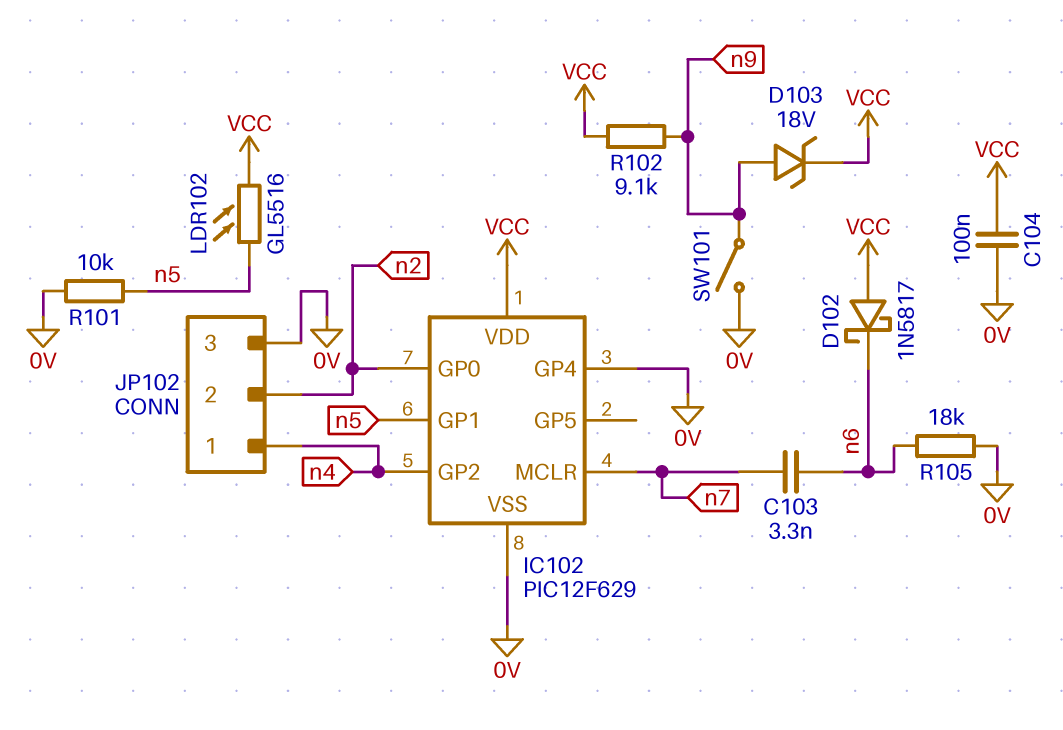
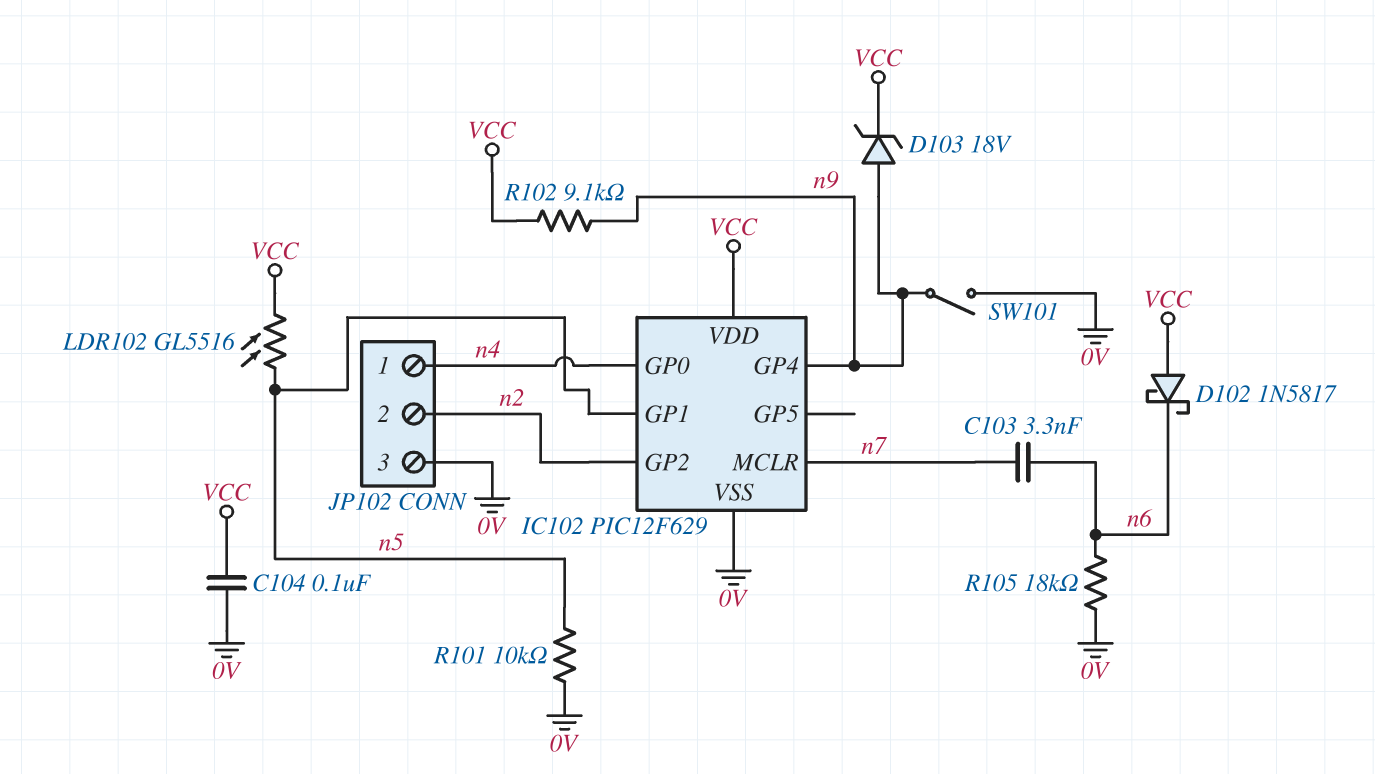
IC102 pin GP0: n2 -> n4
IC102 pin GP2: n4 -> n2
IC102 pin GP4: 0V -> n9

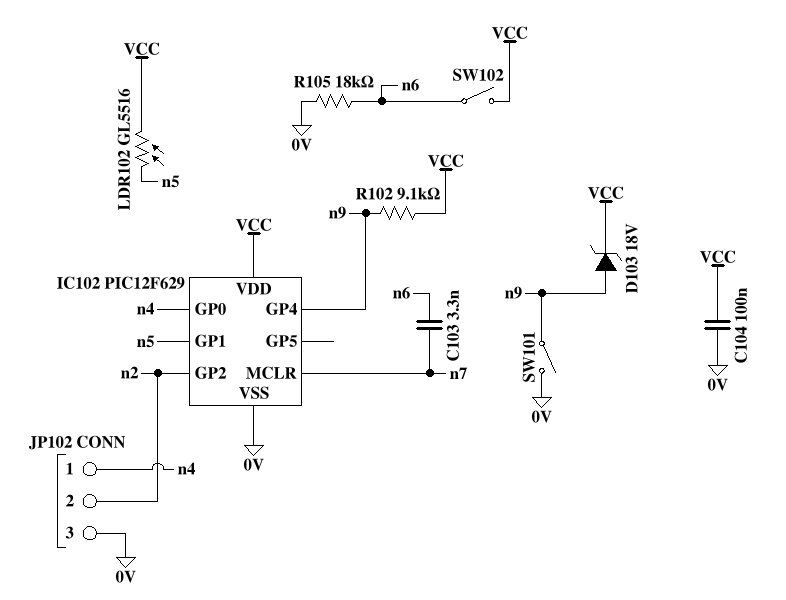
D102: schottky 1N5817 (A VCC, K n6) -> none
R101: 10k (0V, n5) -> none
SW102: none -> switch (VCC, n6)

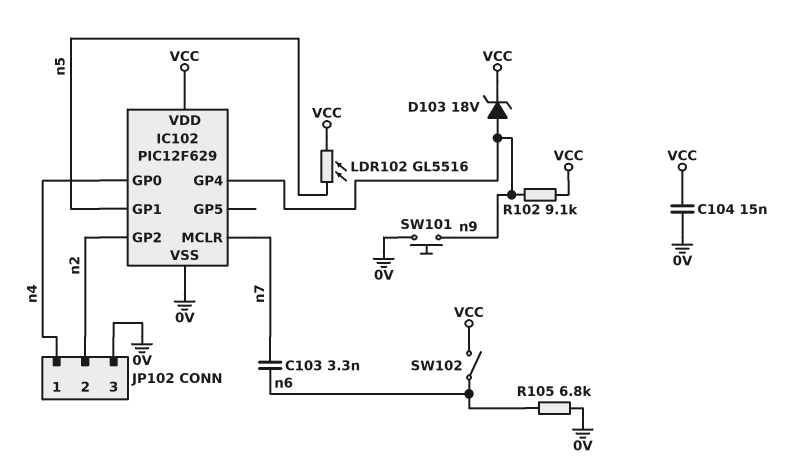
C104: 100nF (0V, VCC) -> 15nF (0V, VCC)
R105: 18k (0V, n6) -> 6.8k (0V, n6)
SW101: switch (0V, n9) -> button (0V, n9)

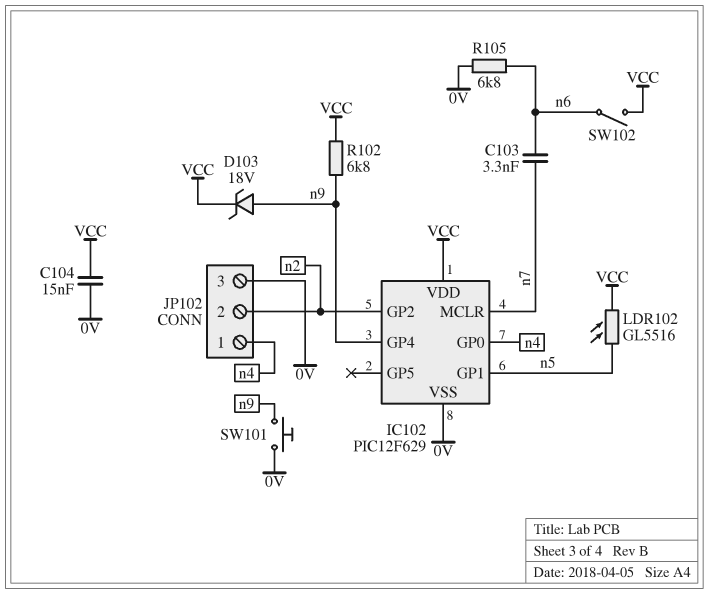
R102: 9.1k (VCC, n9) -> 6.8k (VCC, n9)

